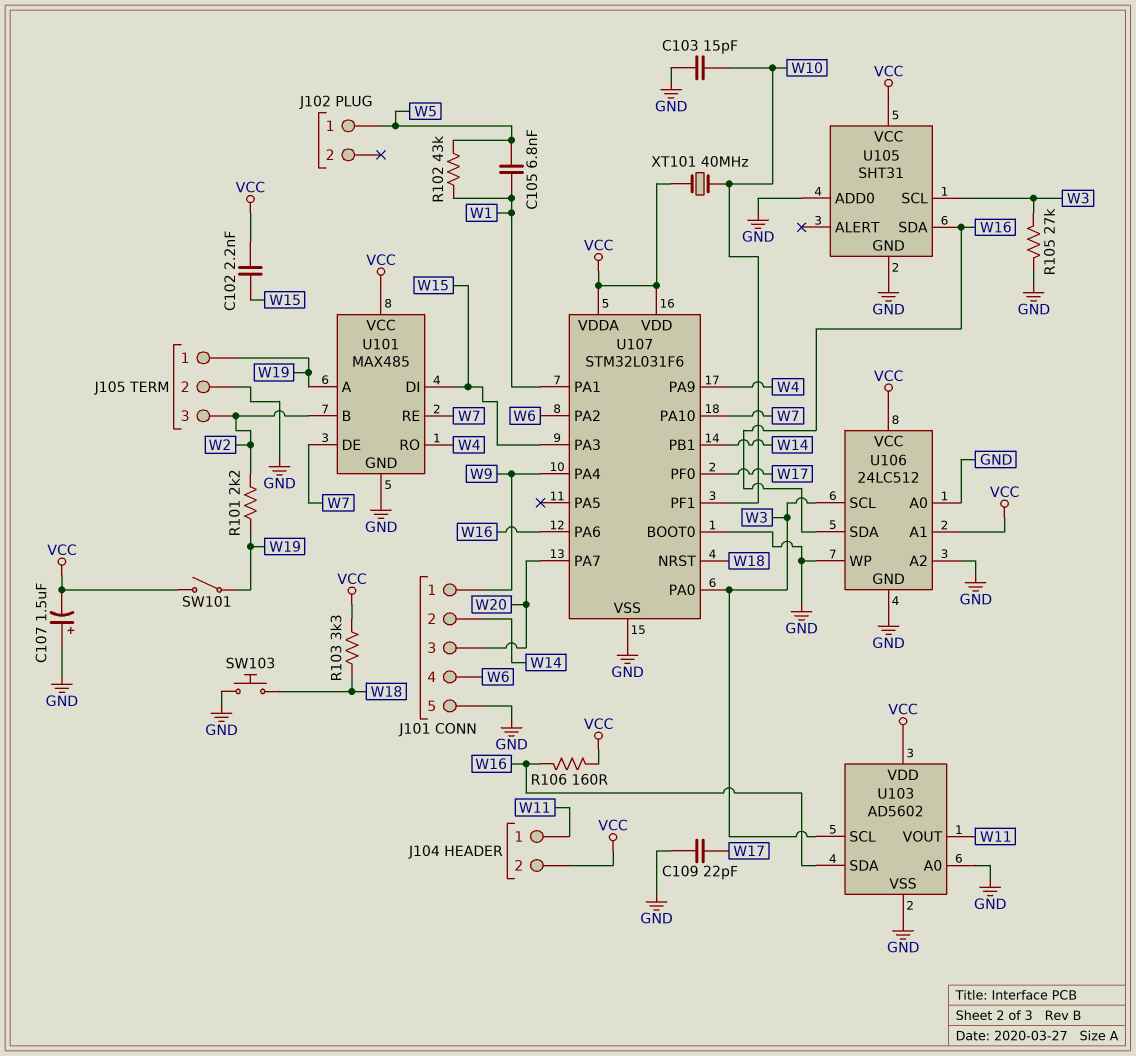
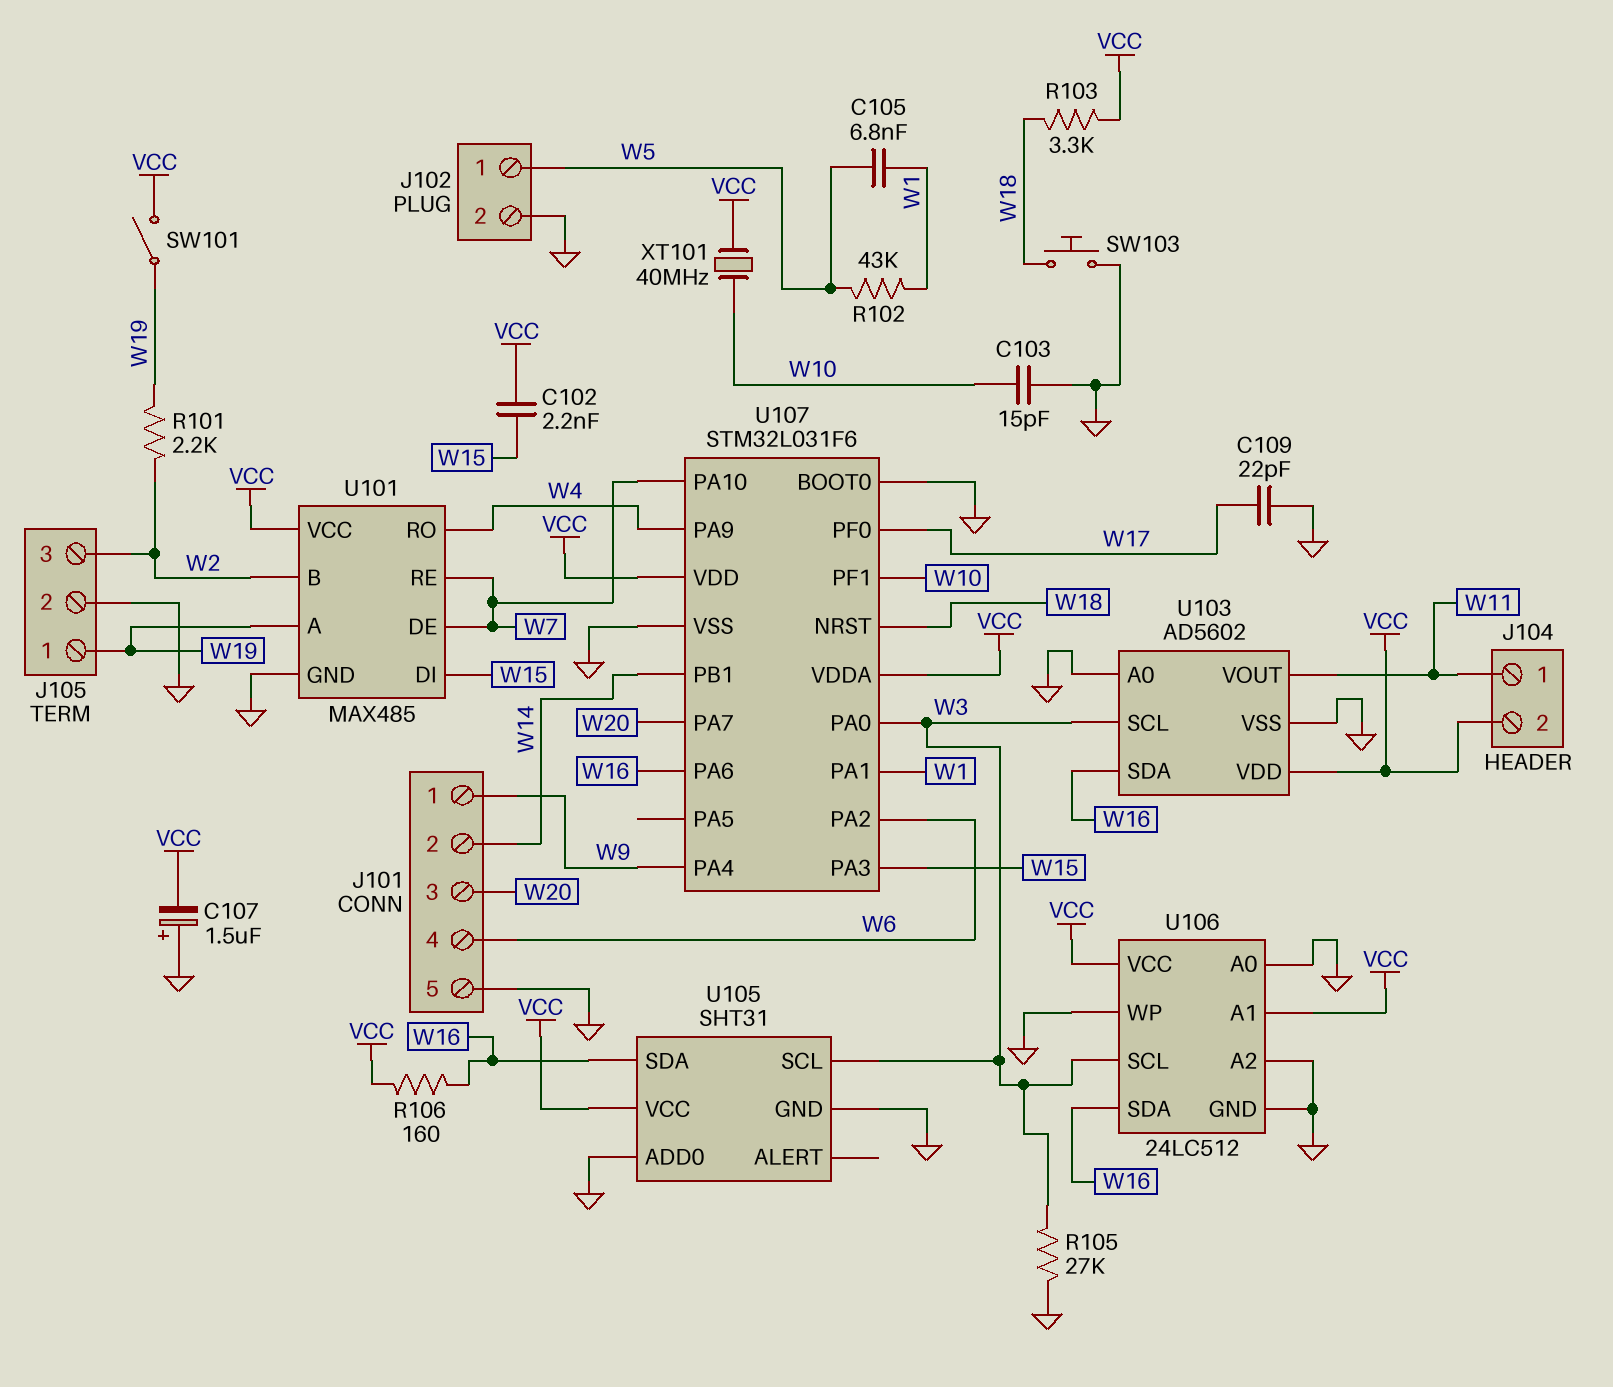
J102 pin 2: none -> GND

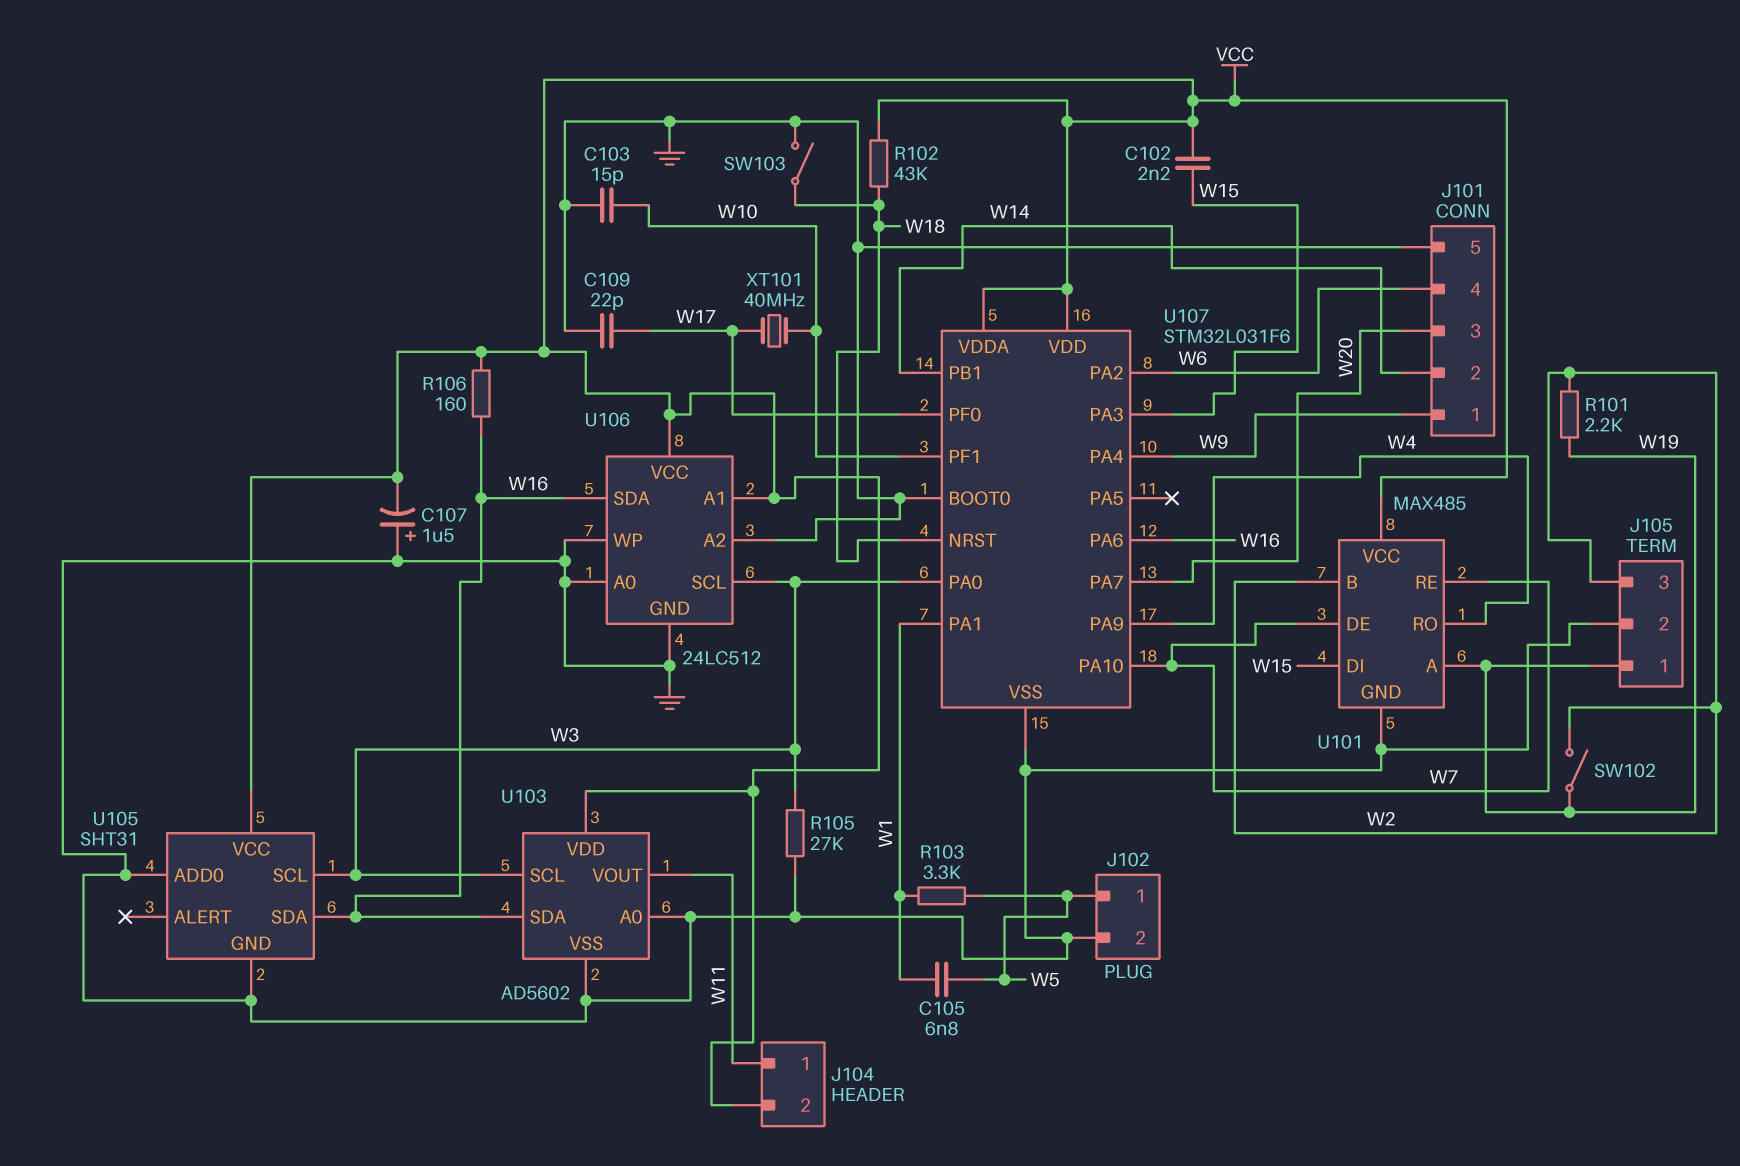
R102: 43k (W1, W5) -> 43k (VCC, W18)
R103: 3.3k (VCC, W18) -> 3.3k (W1, W5)
SW101: switch (VCC, W19) -> none
SW102: none -> switch (W2, W19)
SW103: button (GND, W18) -> switch (GND, W18)
XT101: 40MHz (VCC, W10) -> 40MHz (W10, W17)

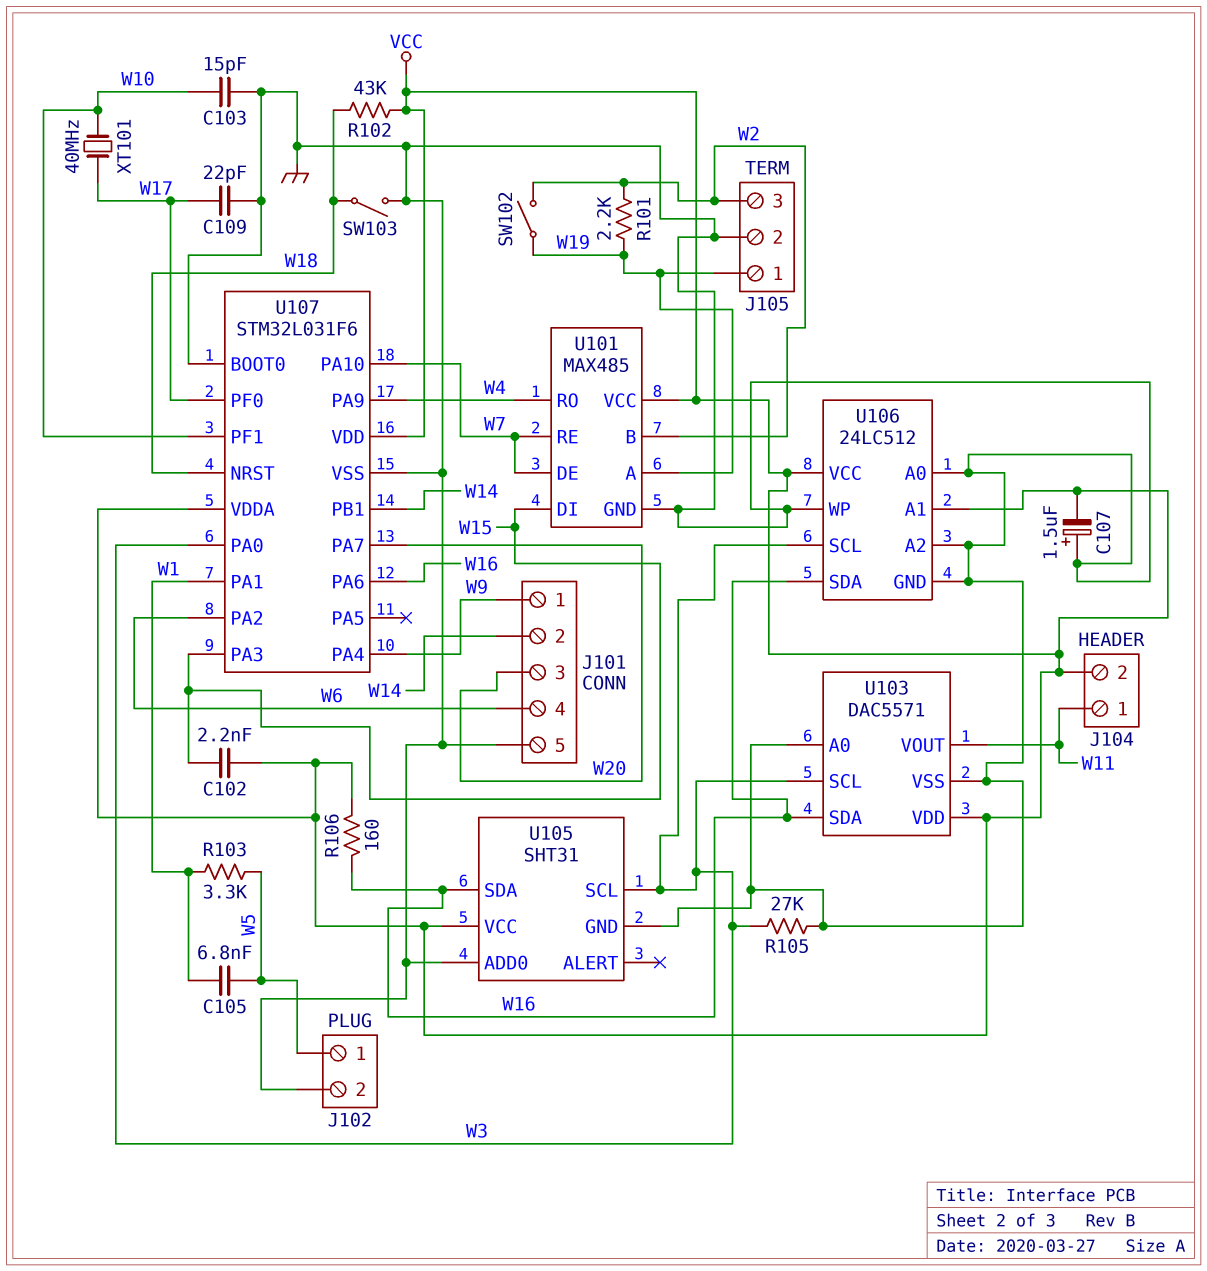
U103: AD5602 -> DAC5571

